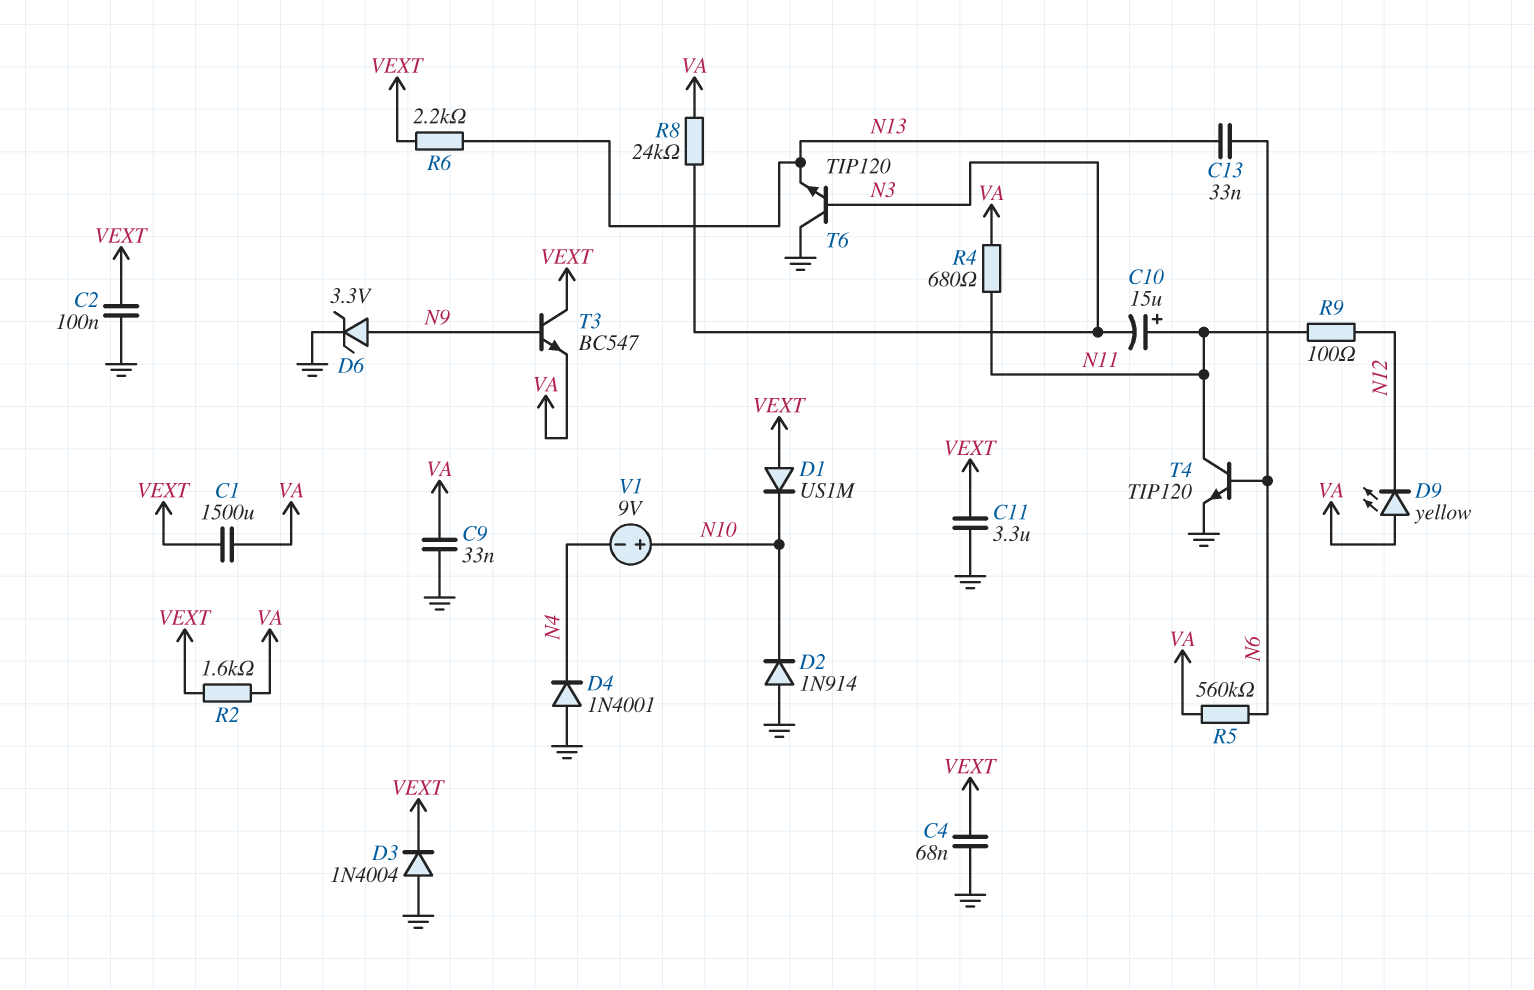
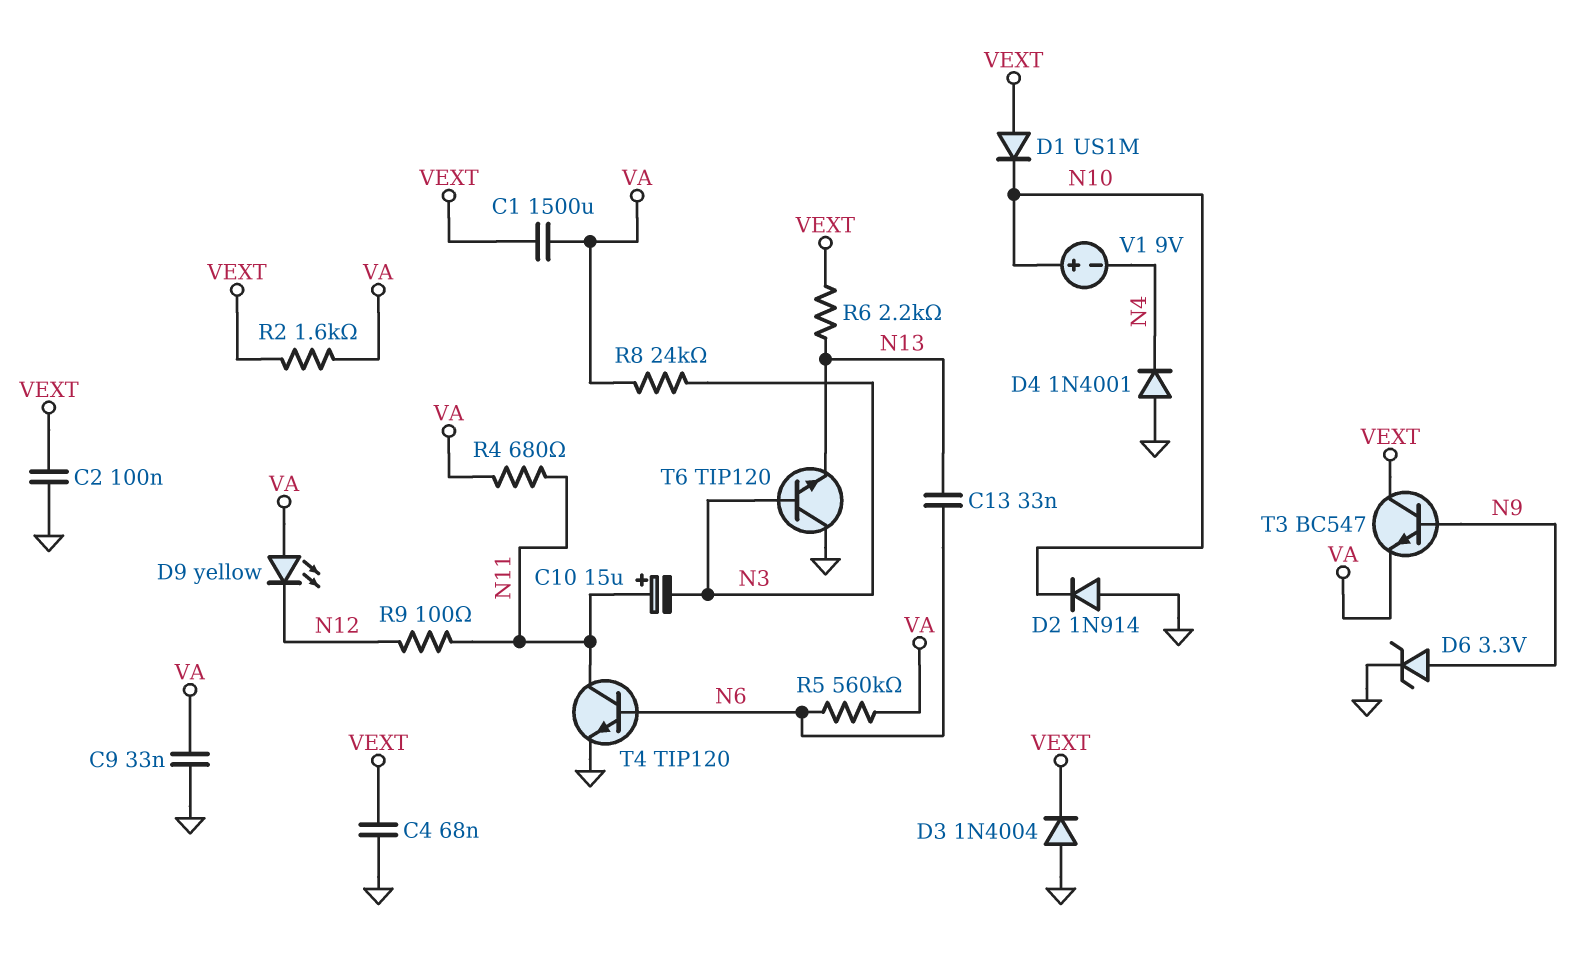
C11: 3.3uF (GND, VEXT) -> none

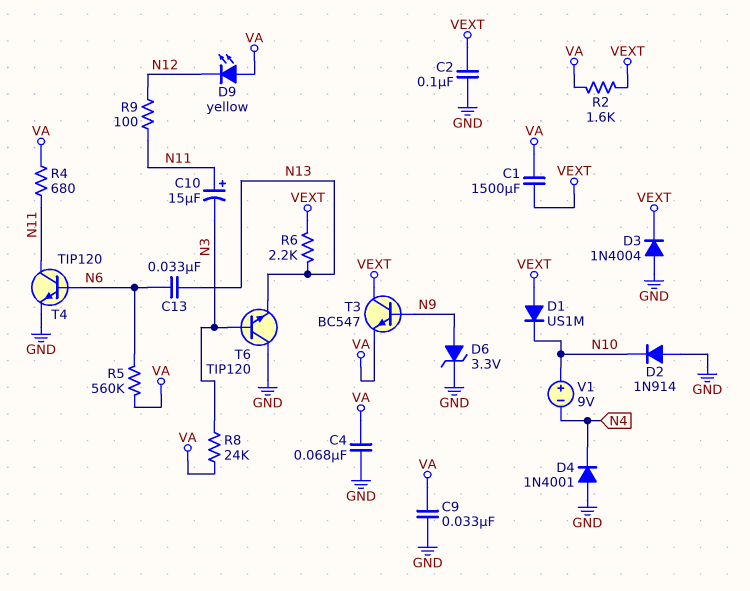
C4: 68nF (GND, VEXT) -> 68nF (GND, VA)

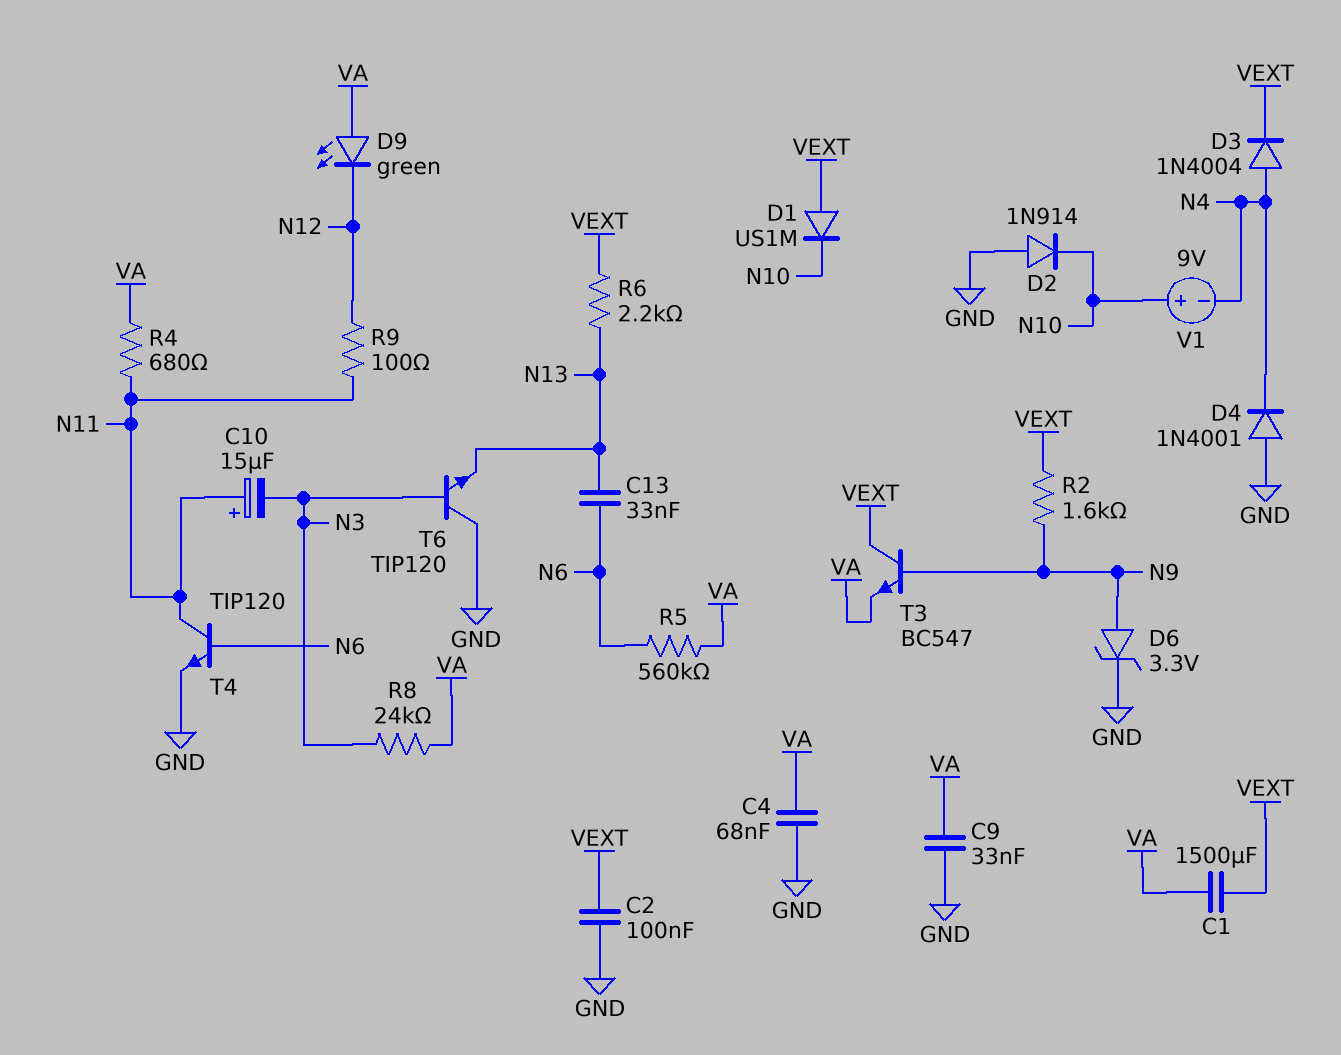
D3: diode 1N4004 (A GND, K VEXT) -> diode 1N4004 (A N4, K VEXT)
D9: LED yellow (A VA, K N12) -> LED green (A VA, K N12)
R2: 1.6k (VA, VEXT) -> 1.6k (N9, VEXT)

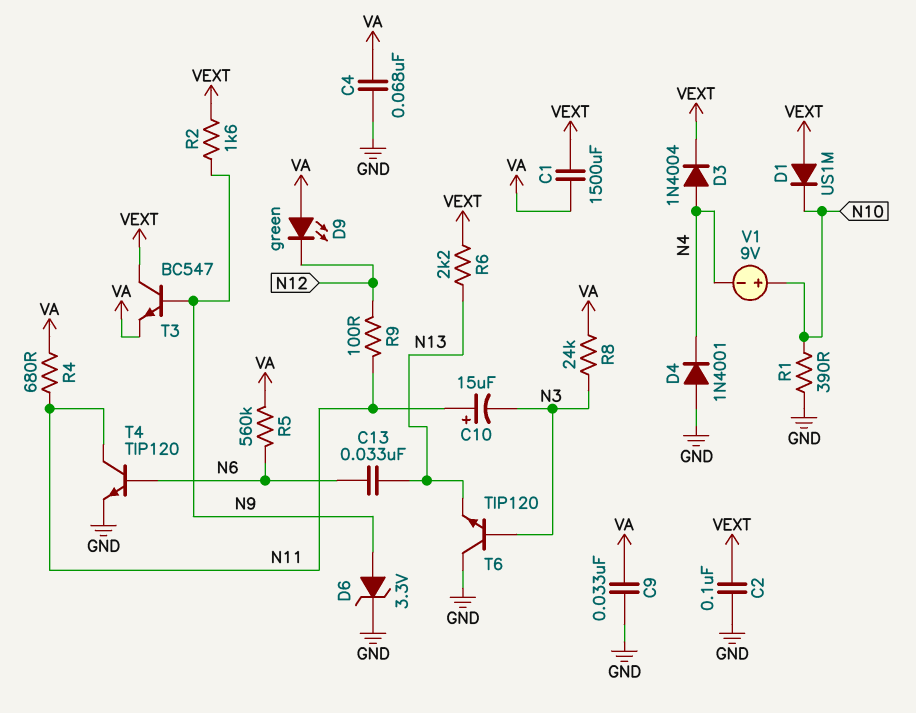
D2: diode 1N914 (A GND, K N10) -> none
R1: none -> 390 (GND, N10)

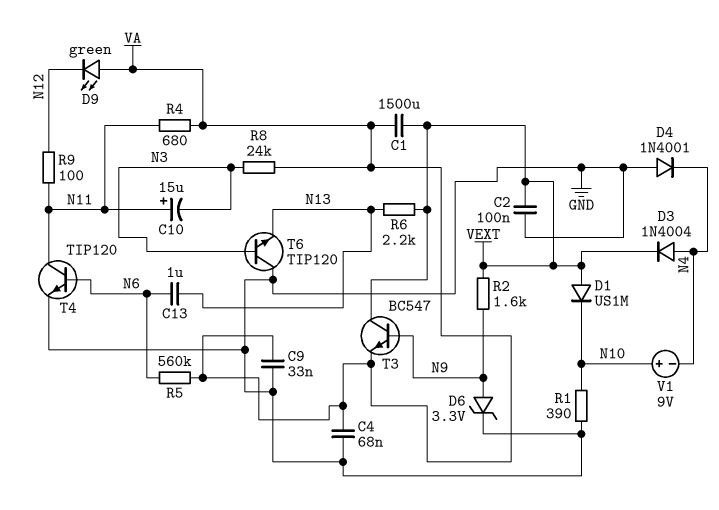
C13: 33nF (N6, N13) -> 1uF (N6, N13)

